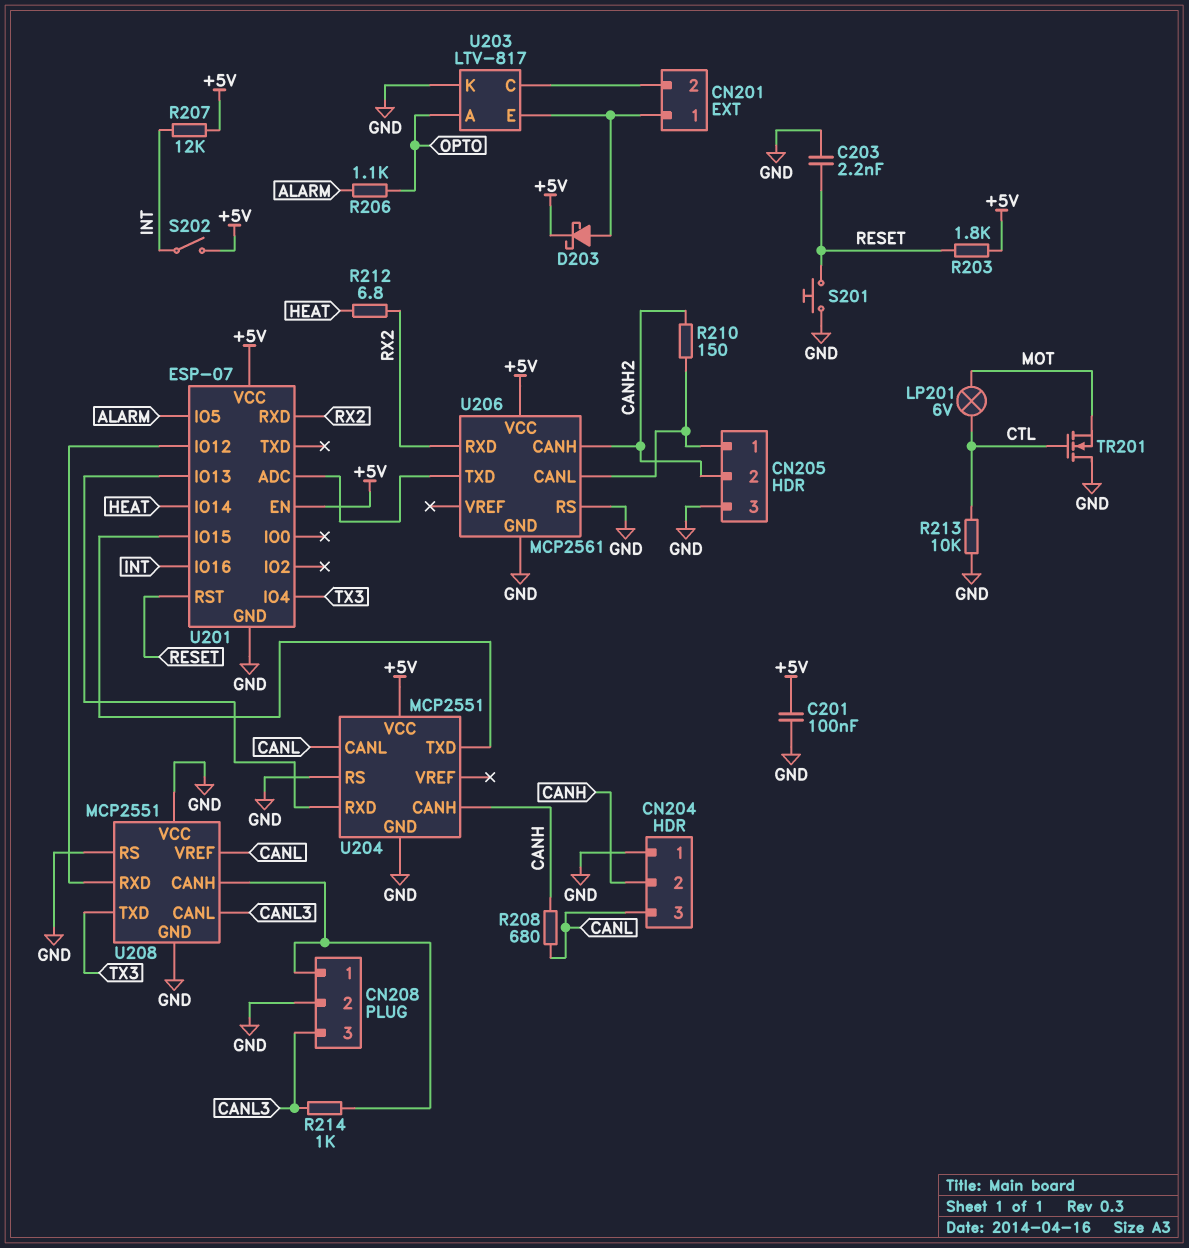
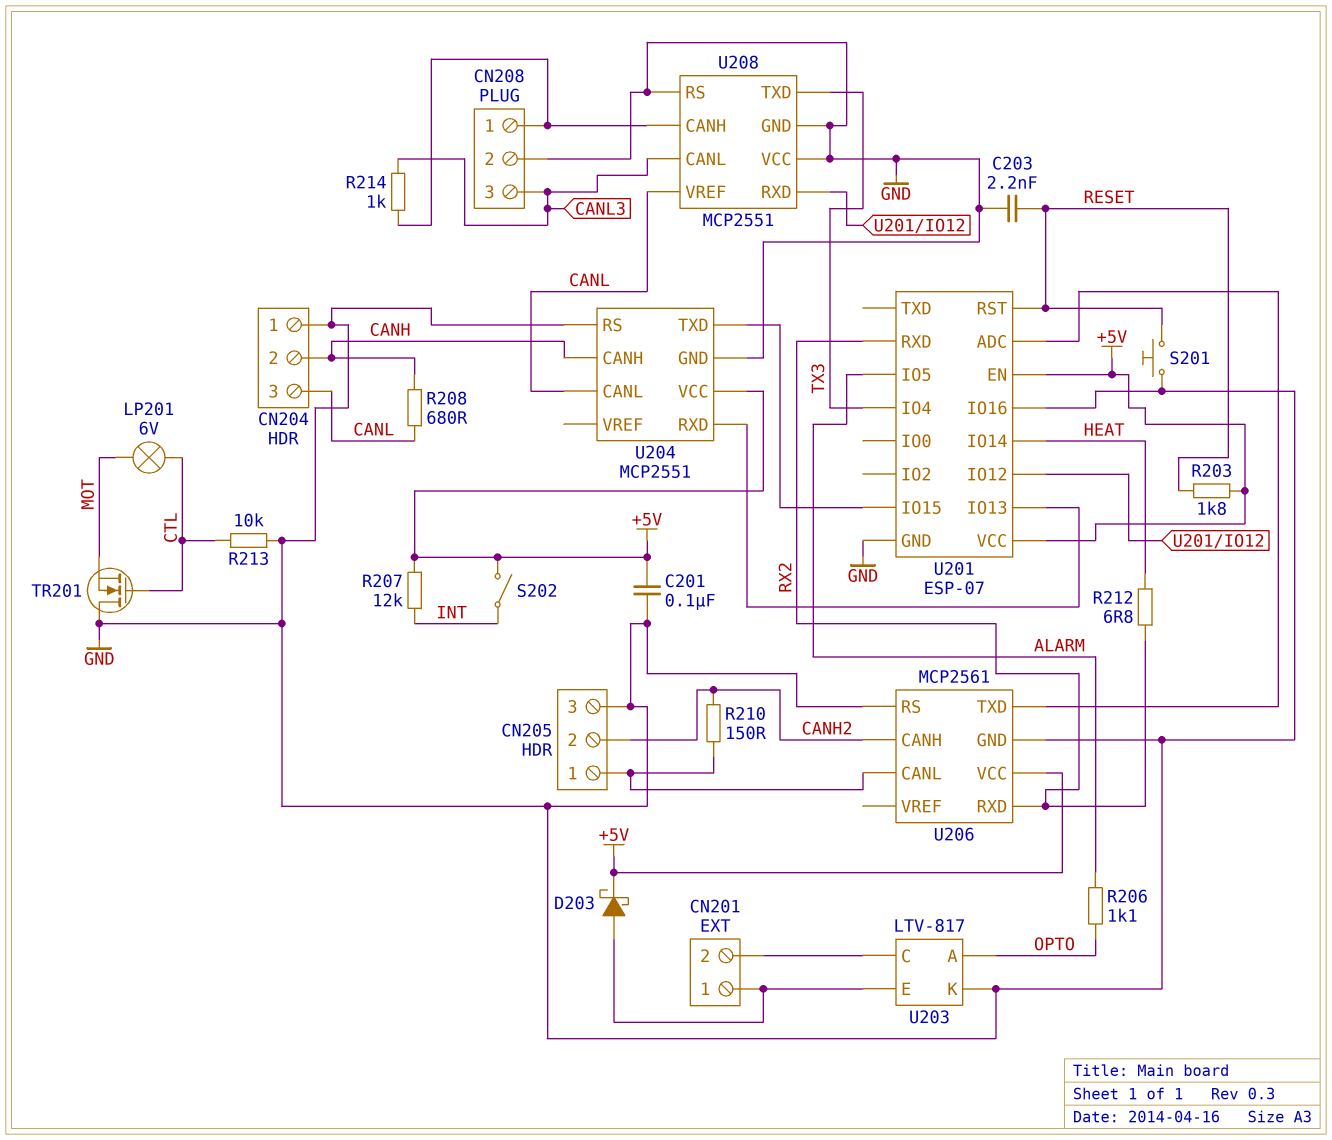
U201 pin IO16: INT -> GND

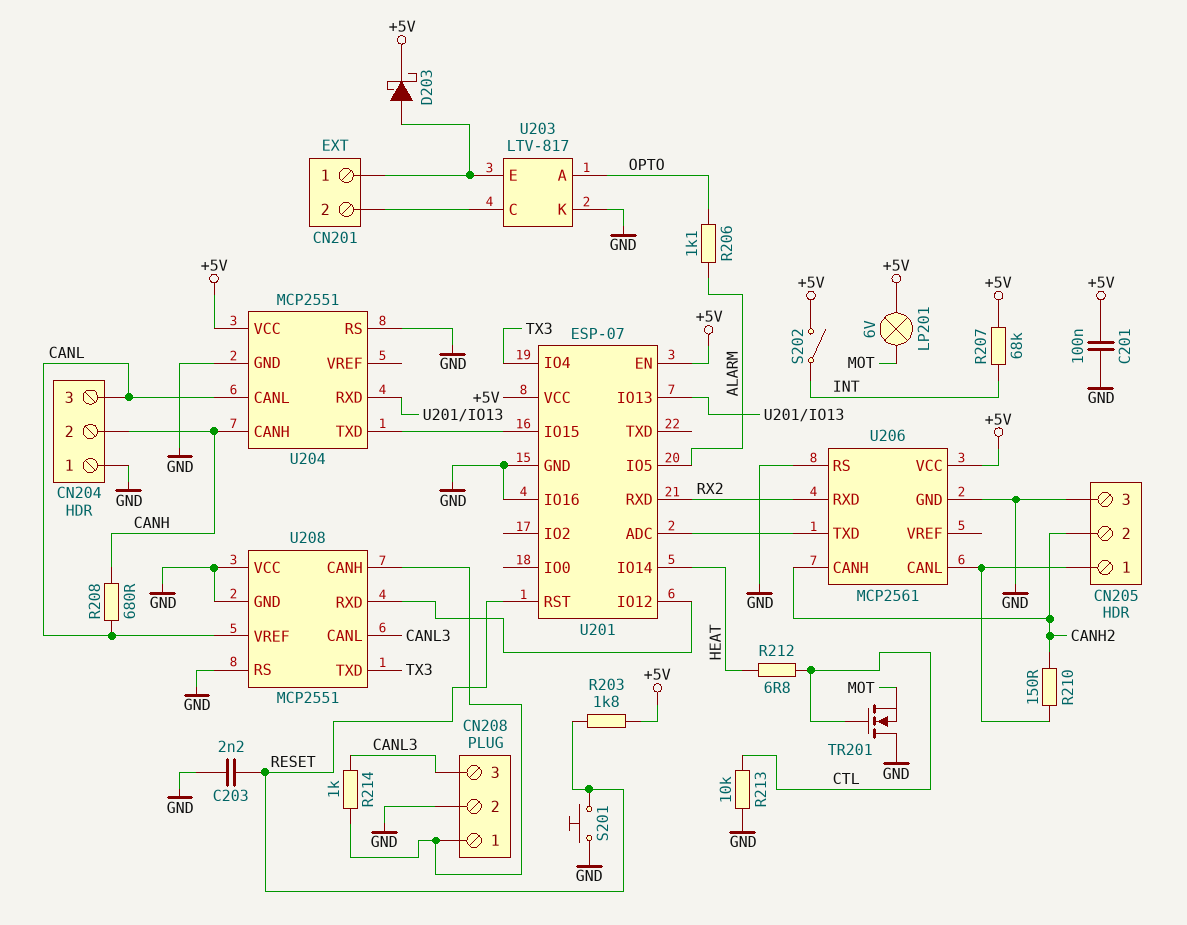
LP201: lamp 6V (CTL, MOT) -> lamp 6V (+5V, MOT)
R207: 12k (+5V, INT) -> 68k (+5V, INT)
R212: 6.8 (HEAT, RX2) -> 6.8 (CTL, HEAT)

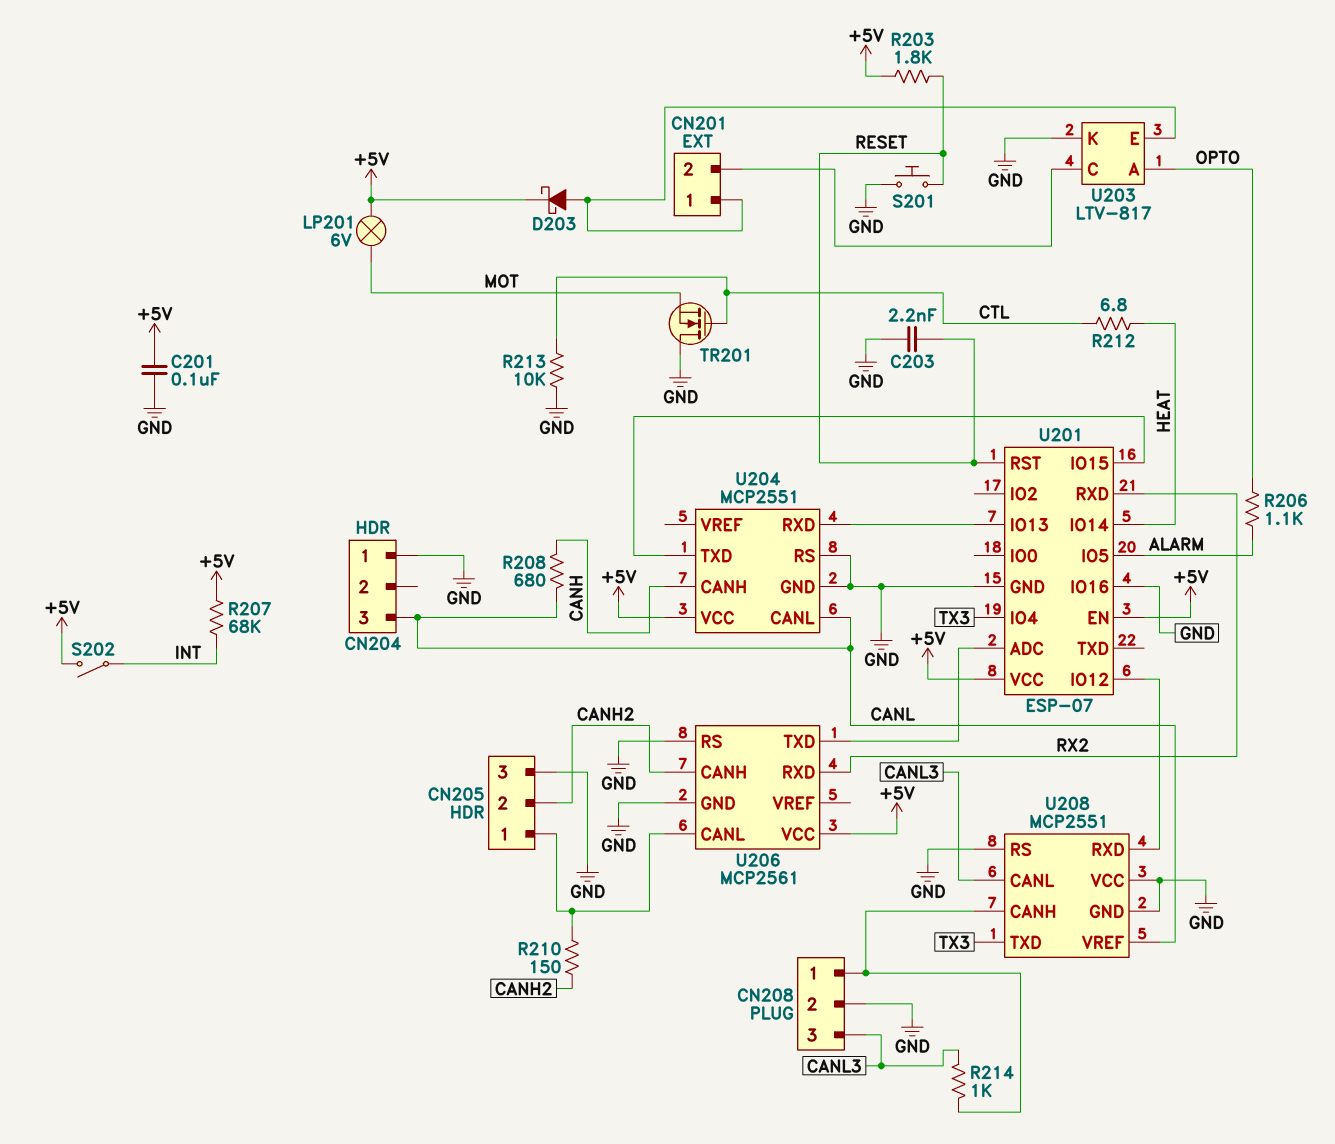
CN204 pin 2: CANH -> none

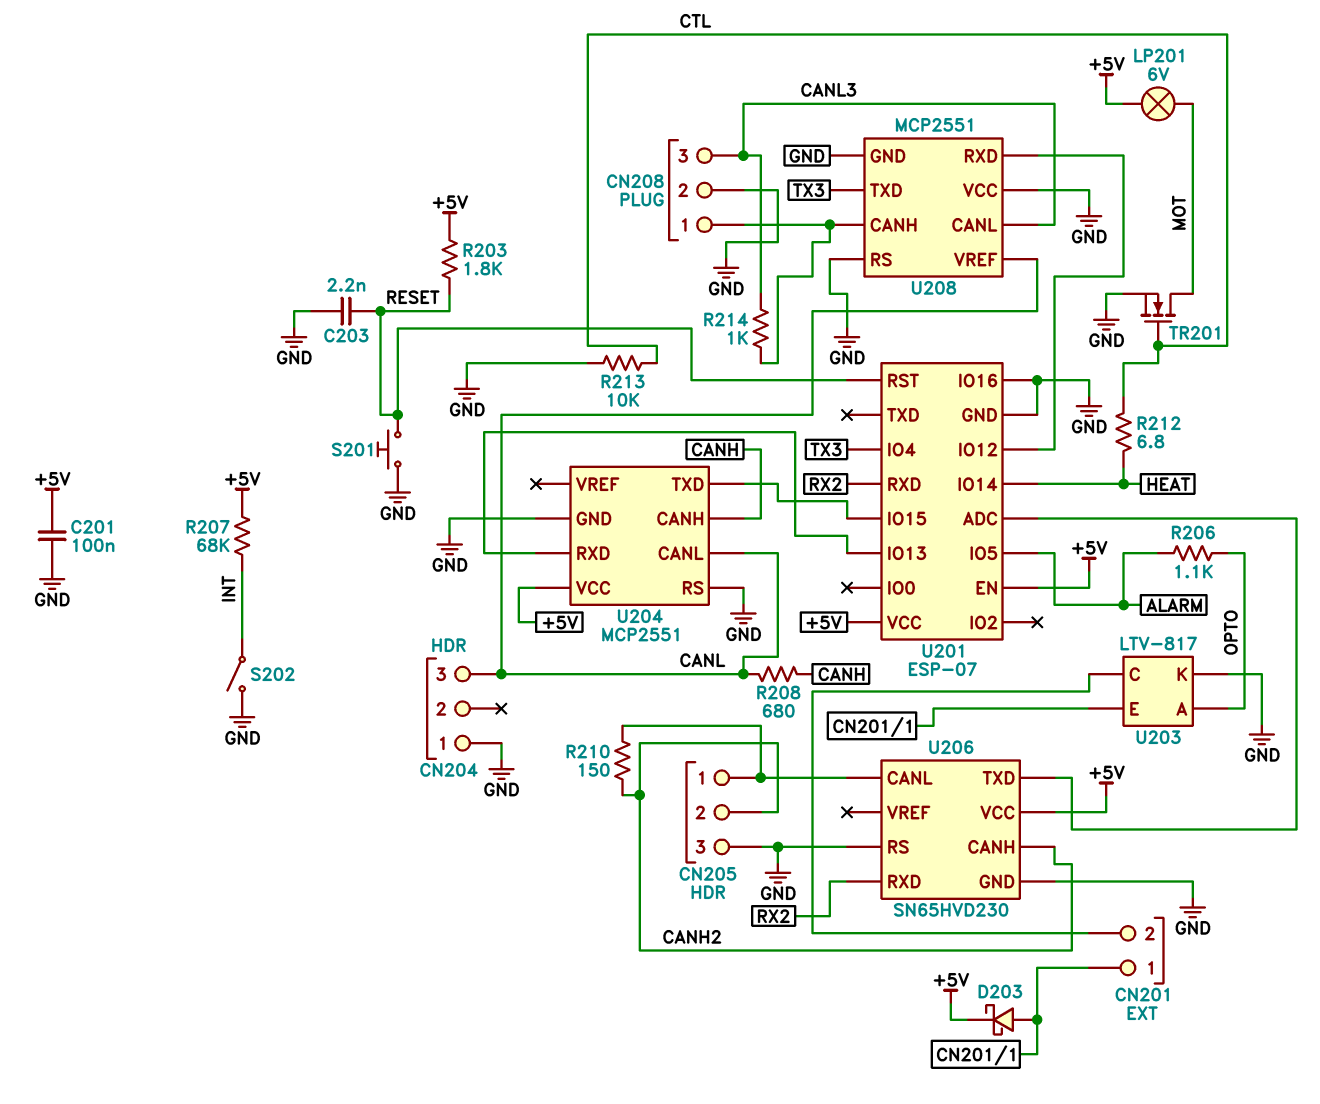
S202: switch (+5V, INT) -> switch (GND, INT)
TR201: NMOS (G CTL, D GND, S MOT) -> NMOS (G CTL, D MOT, S GND)
U206: MCP2561 -> SN65HVD230

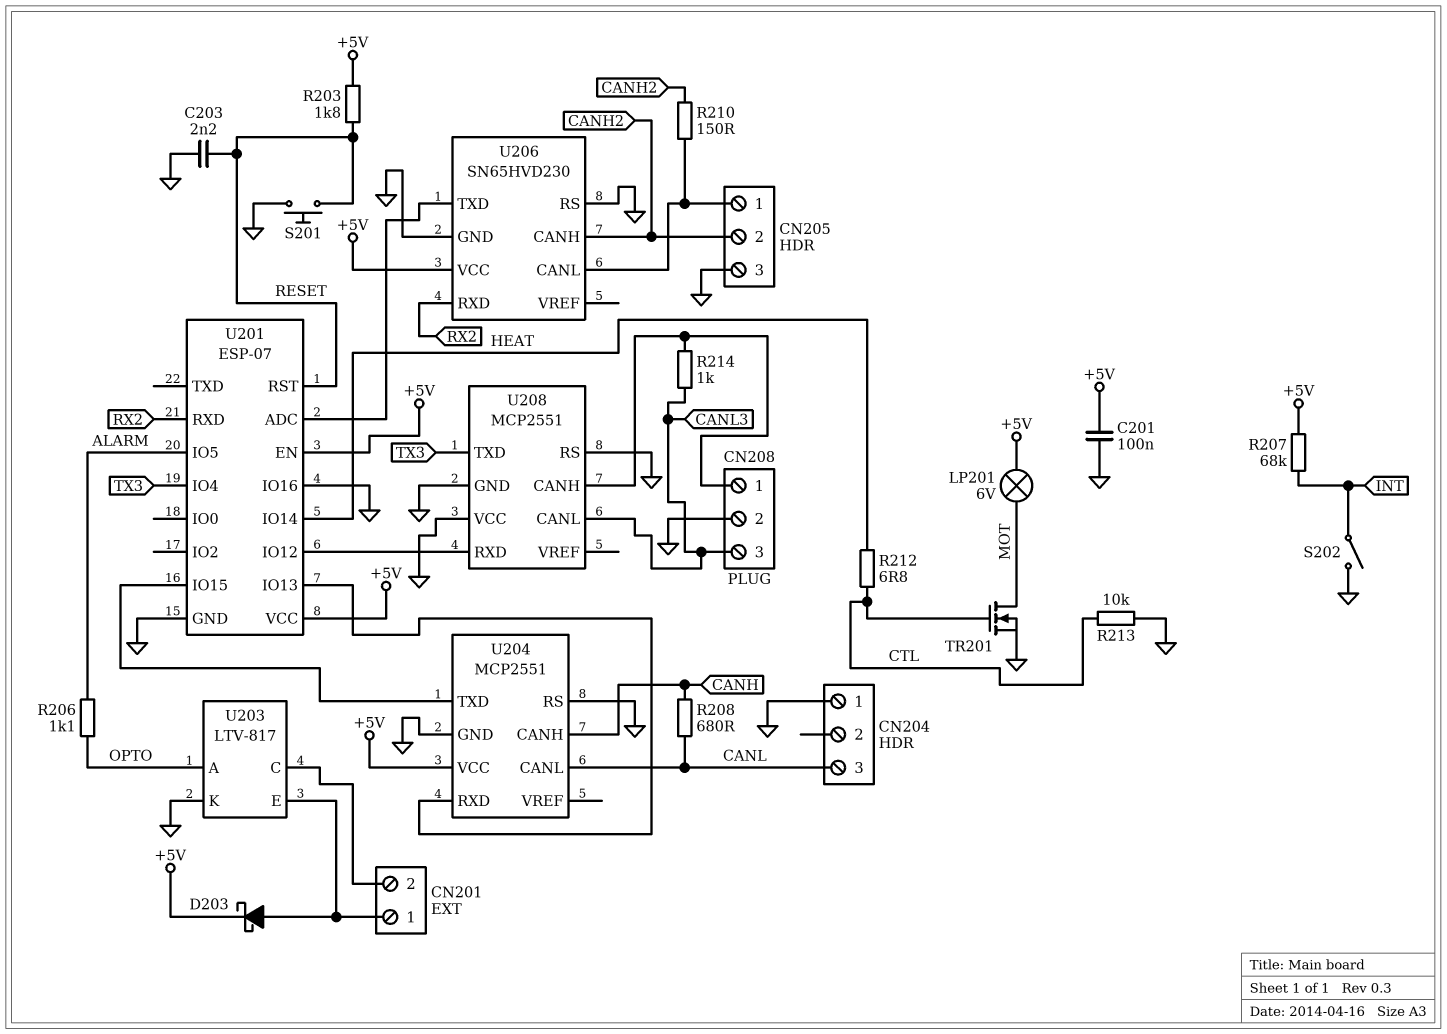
U208 pin VREF: CANL -> none

